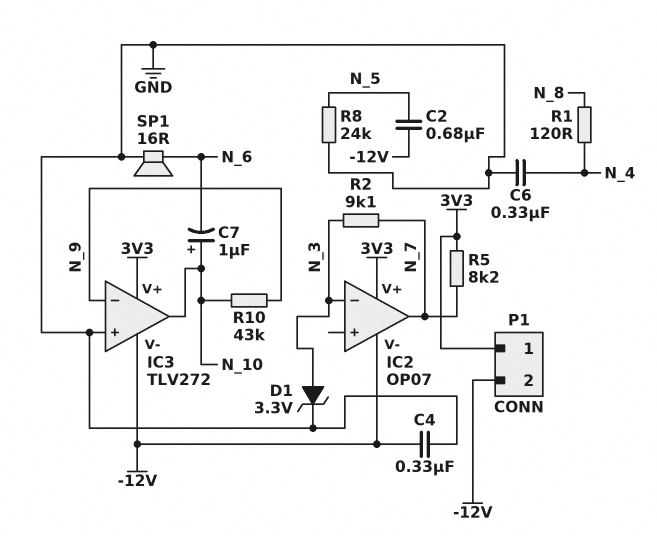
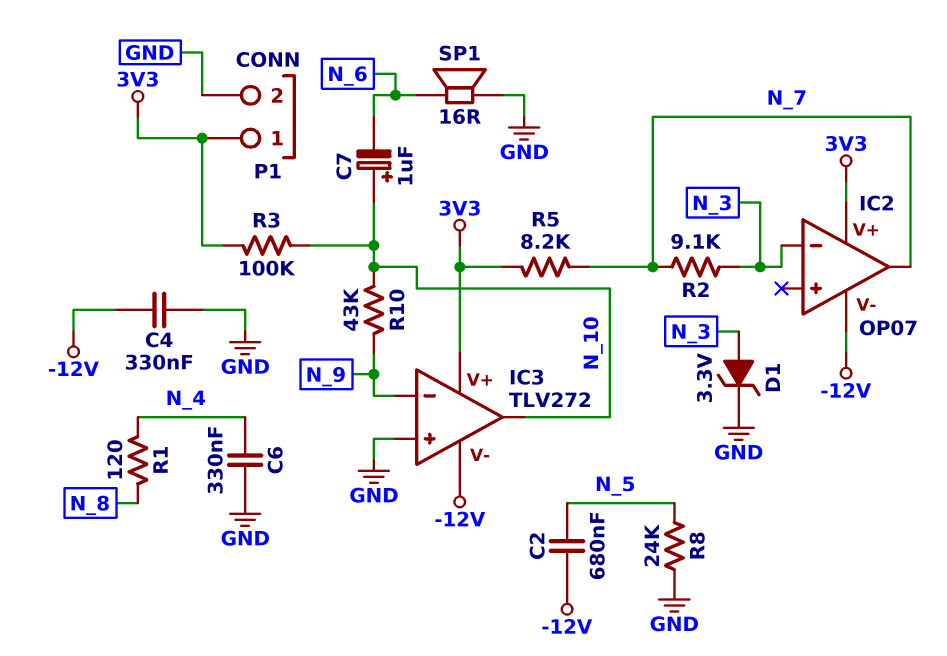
P1 pin 2: -12V -> GND
R3: none -> 100k (3V3, N_10)

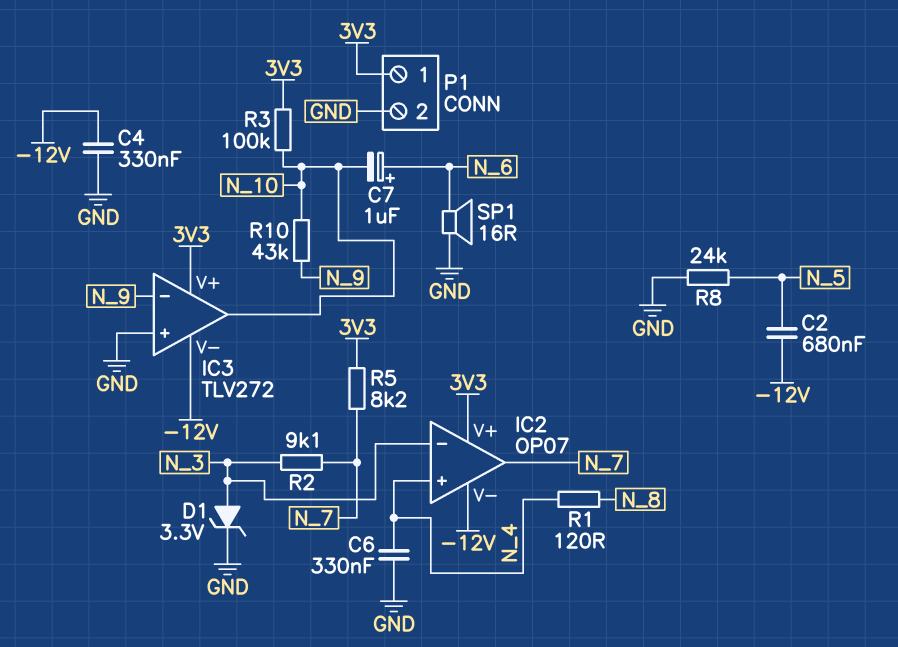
C7: 1uF (plus N_10, minus N_6) -> 1uF (plus N_6, minus N_10)
IC2 pin in+: none -> N_4

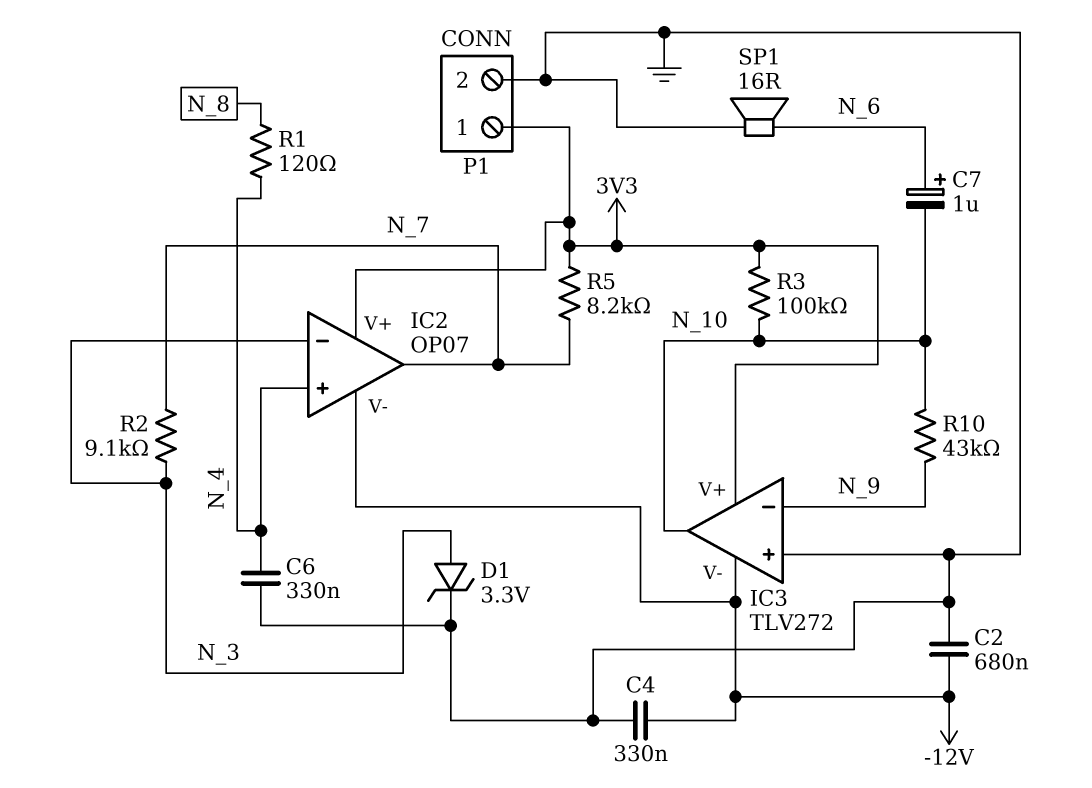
C2: 680nF (-12V, N_5) -> 680nF (-12V, GND)
R8: 24k (GND, N_5) -> none

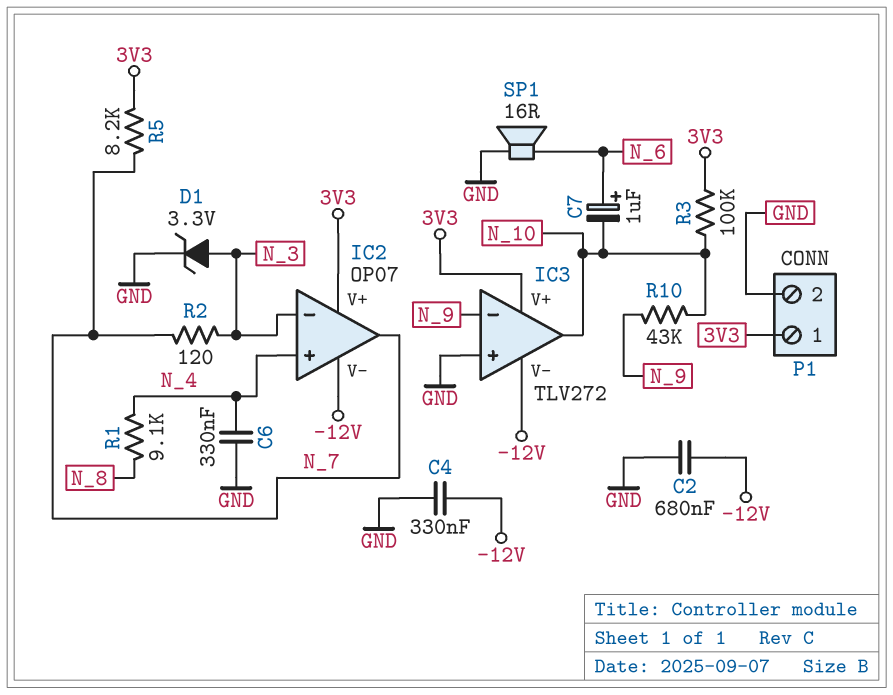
R1: 120 (N_4, N_8) -> 9.1k (N_4, N_8)
R2: 9.1k (N_3, N_7) -> 120 (N_3, N_7)

